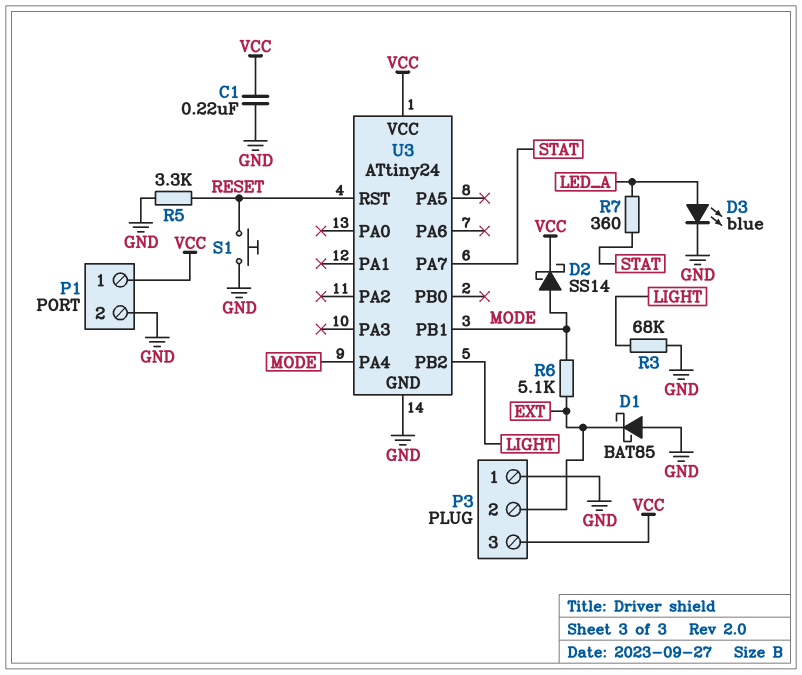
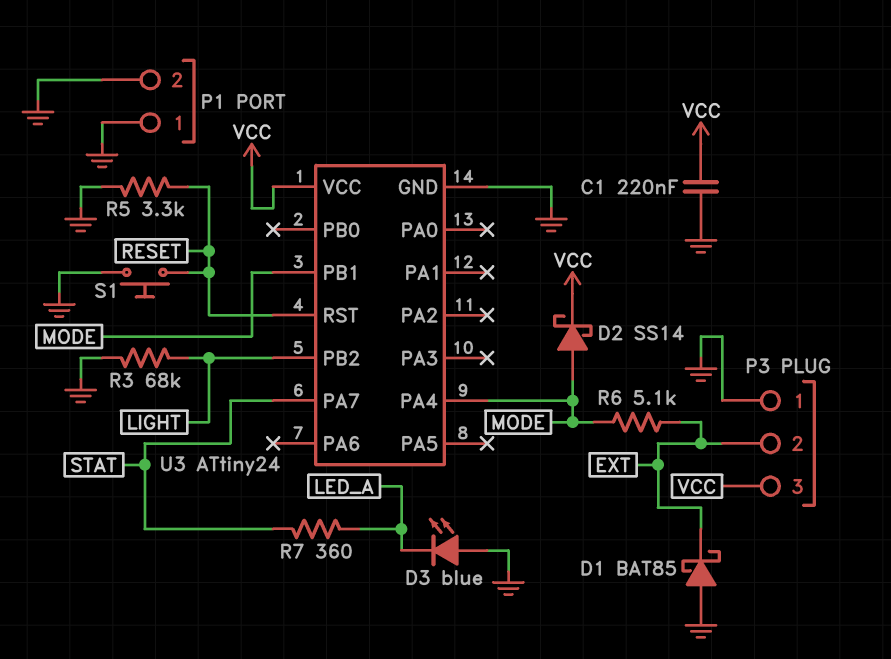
D3: LED blue (A LED_A, K GND) -> LED blue (A GND, K LED_A)
P1 pin 1: VCC -> GND

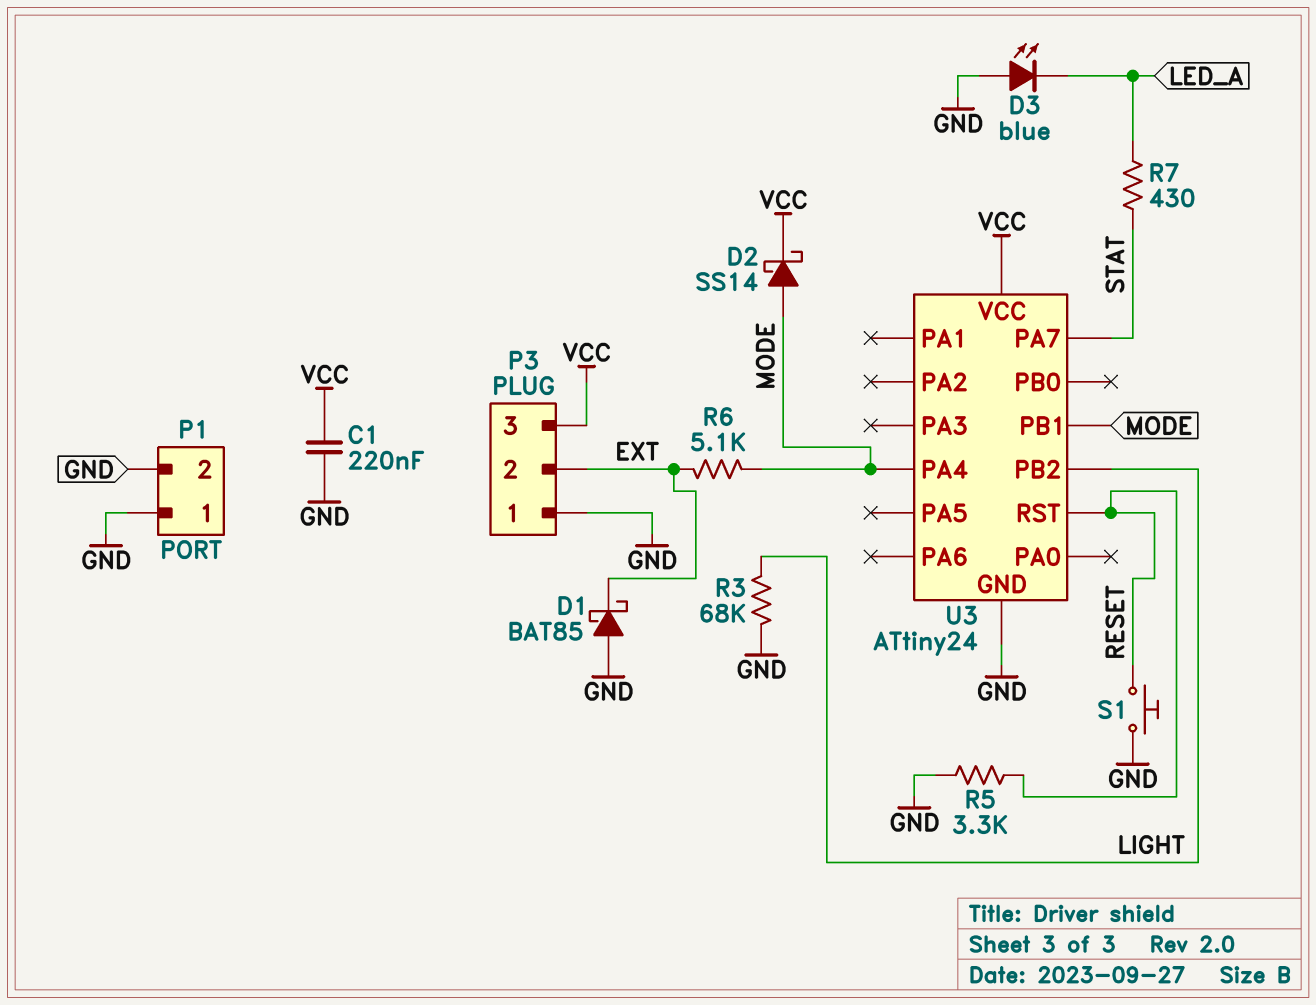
R7: 360 (LED_A, STAT) -> 430 (LED_A, STAT)

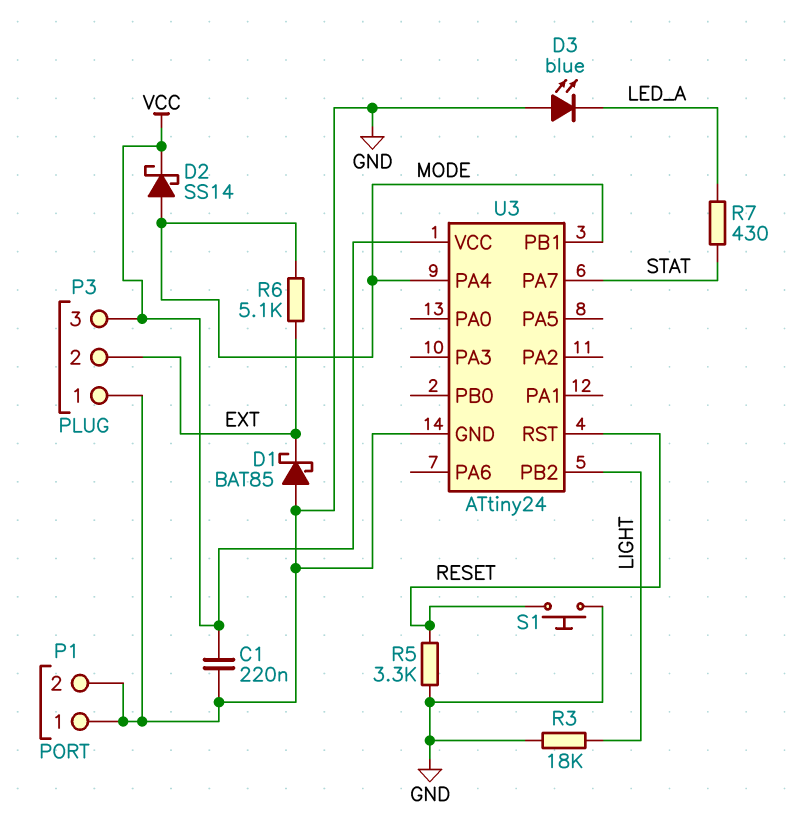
R3: 68k (GND, LIGHT) -> 18k (GND, LIGHT)

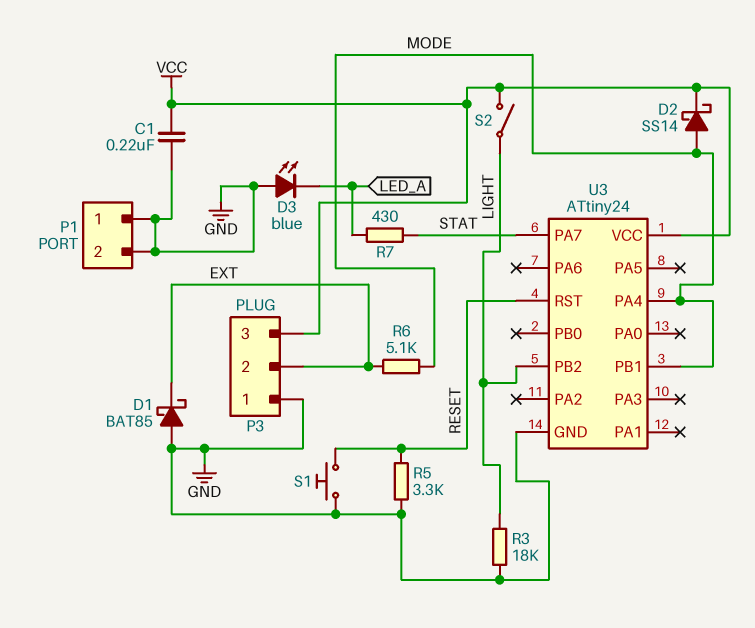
S2: none -> switch (LIGHT, VCC)

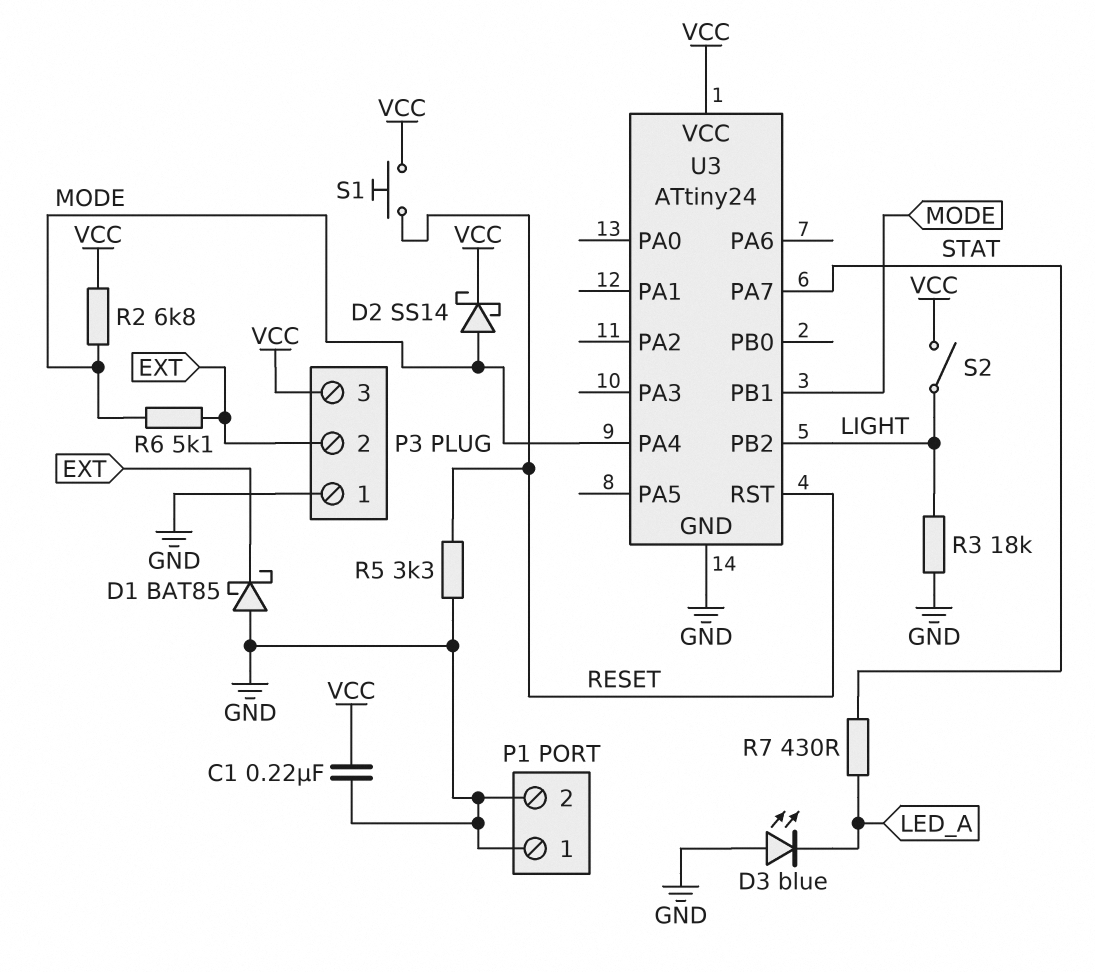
R2: none -> 6.8k (MODE, VCC)
S1: button (GND, RESET) -> button (RESET, VCC)

